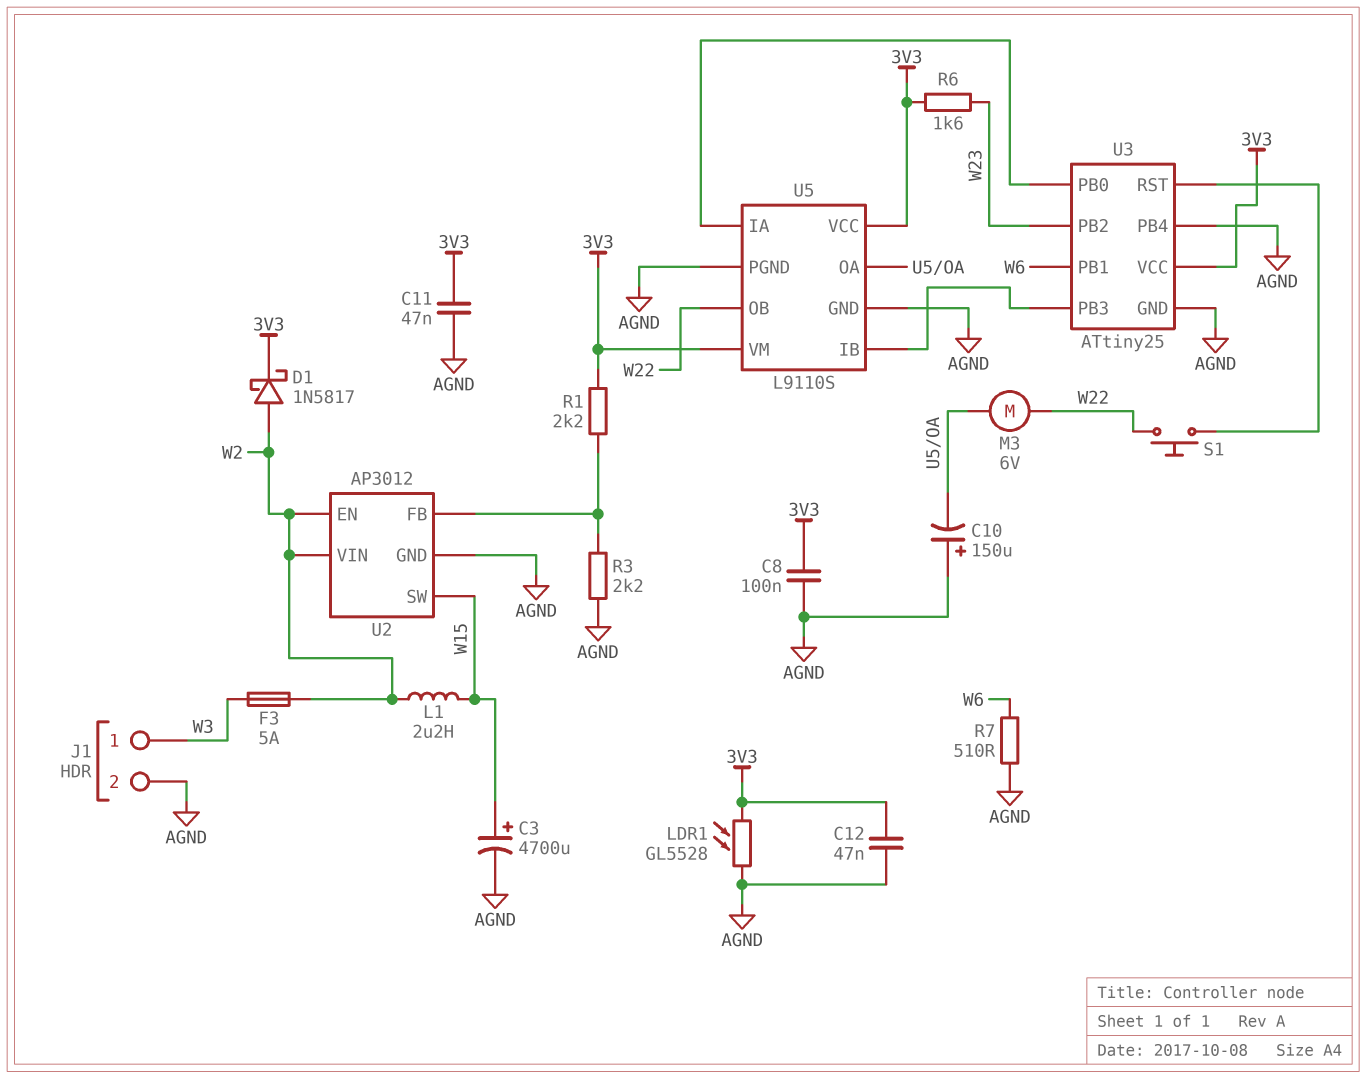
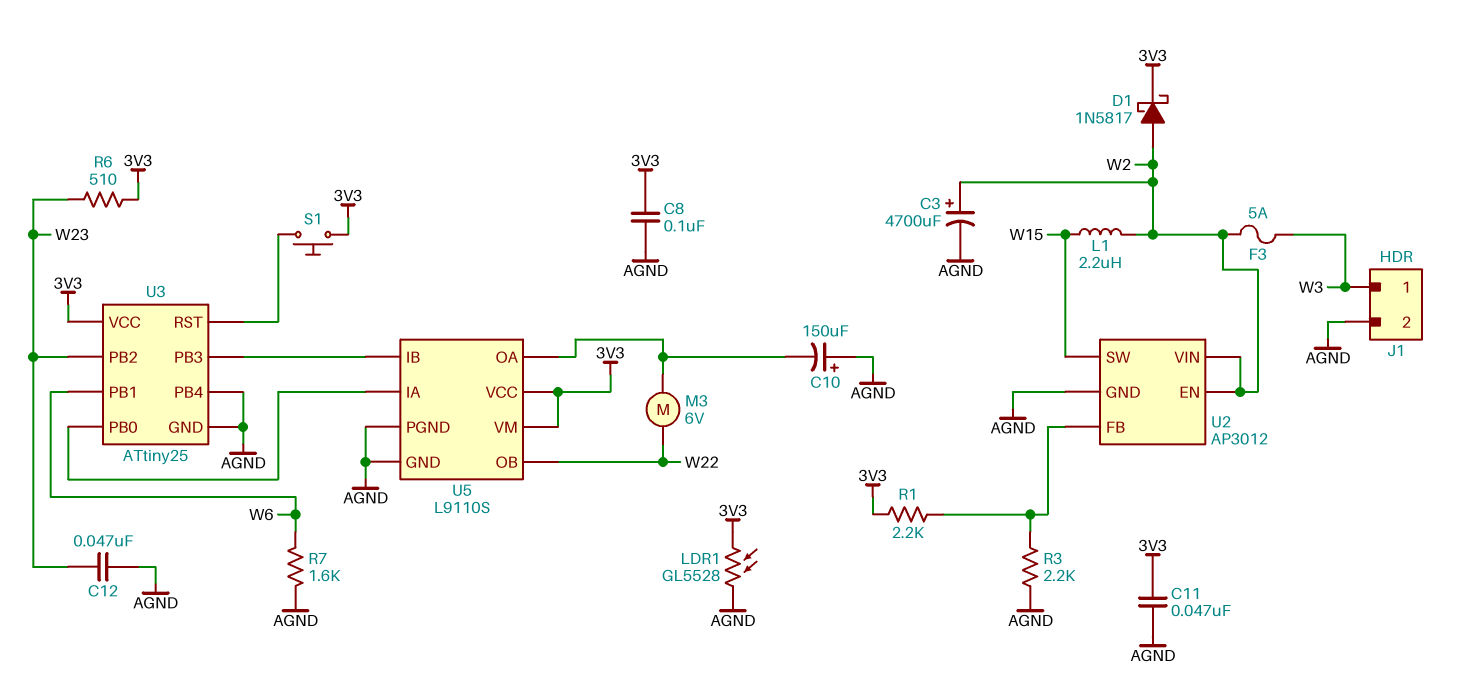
C3: 4700uF (plus W15, minus AGND) -> 4700uF (plus W2, minus AGND)
C12: 47nF (3V3, AGND) -> 47nF (AGND, W23)
R6: 1.6k (3V3, W23) -> 510 (3V3, W23)
R7: 510 (AGND, W6) -> 1.6k (AGND, W6)
S1: button (U3/RST, W22) -> button (3V3, U3/RST)

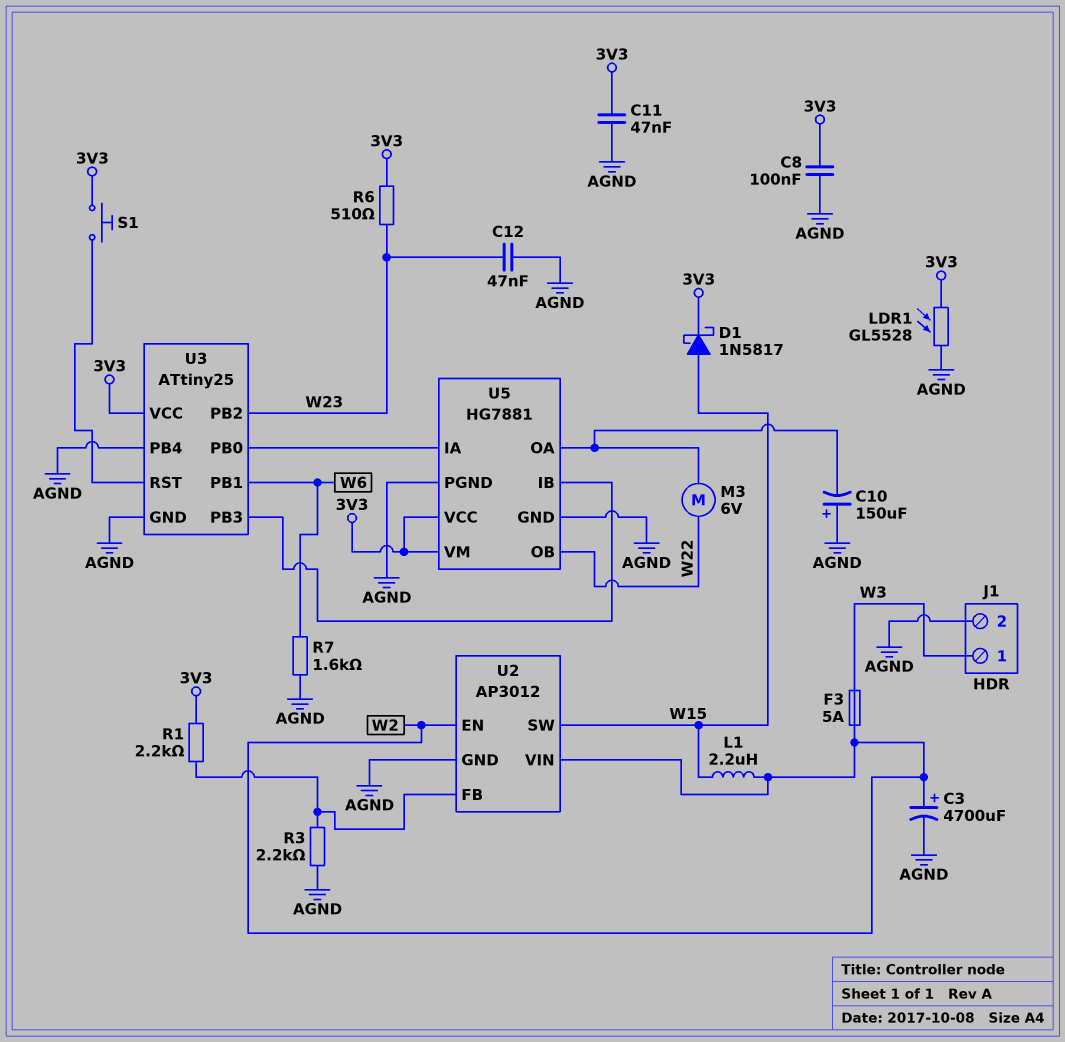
D1: schottky 1N5817 (A W2, K 3V3) -> schottky 1N5817 (A W15, K 3V3)
U5: L9110S -> HG7881

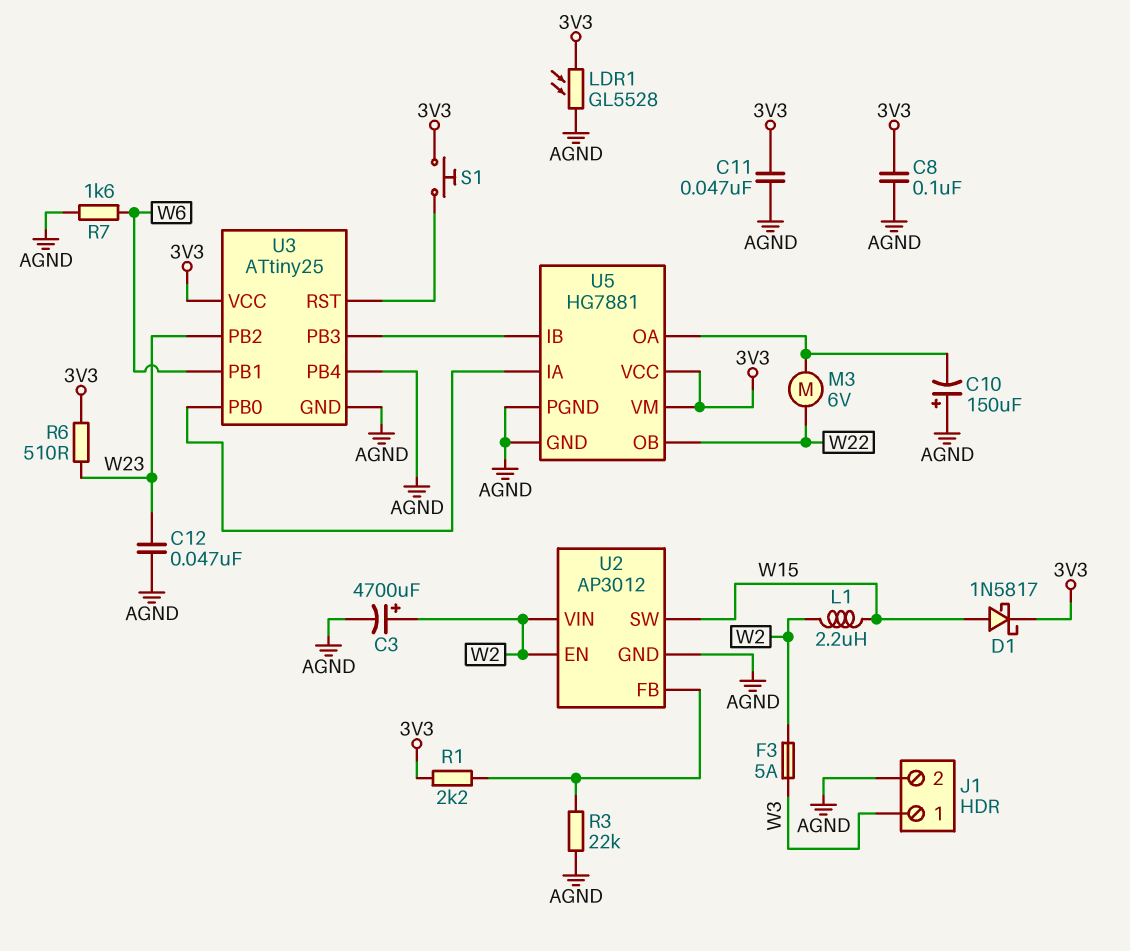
R3: 2.2k (AGND, U2/FB) -> 22k (AGND, U2/FB)

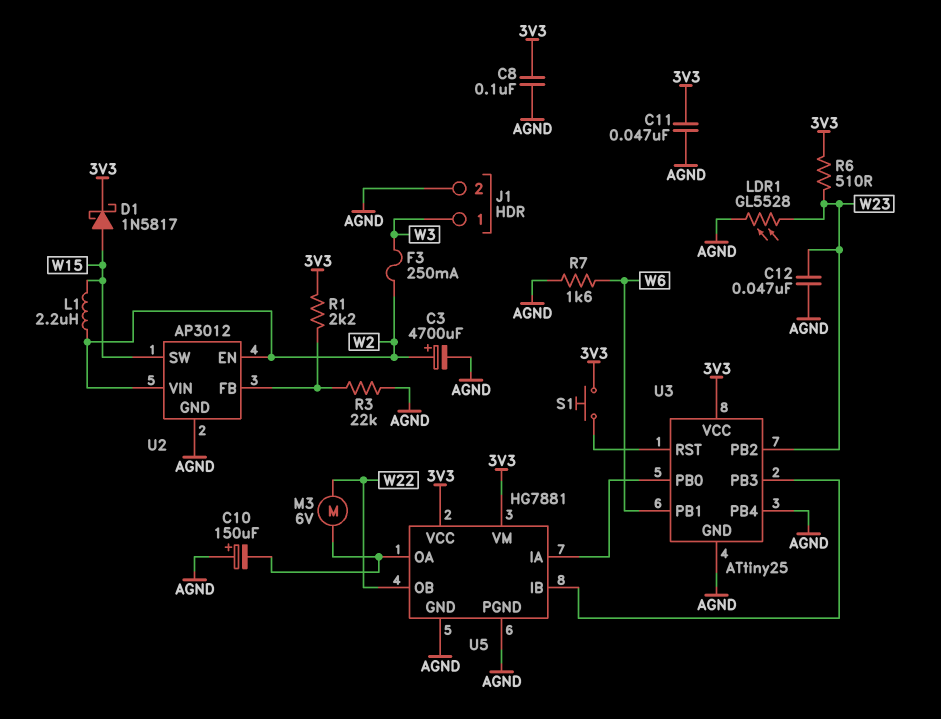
F3: 5A (W2, W3) -> 250mA (W2, W3)
LDR1: GL5528 (3V3, AGND) -> GL5528 (AGND, W23)

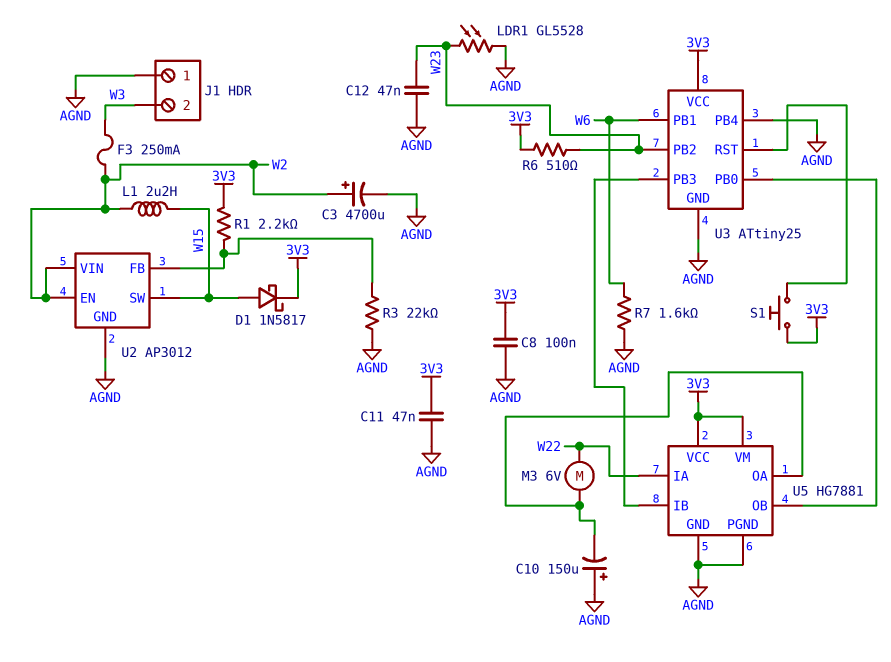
J1 pin 1: W3 -> AGND
J1 pin 2: AGND -> W3
U5 pin IA: U3/PB0 -> W22
U5 pin OB: W22 -> U3/PB0

